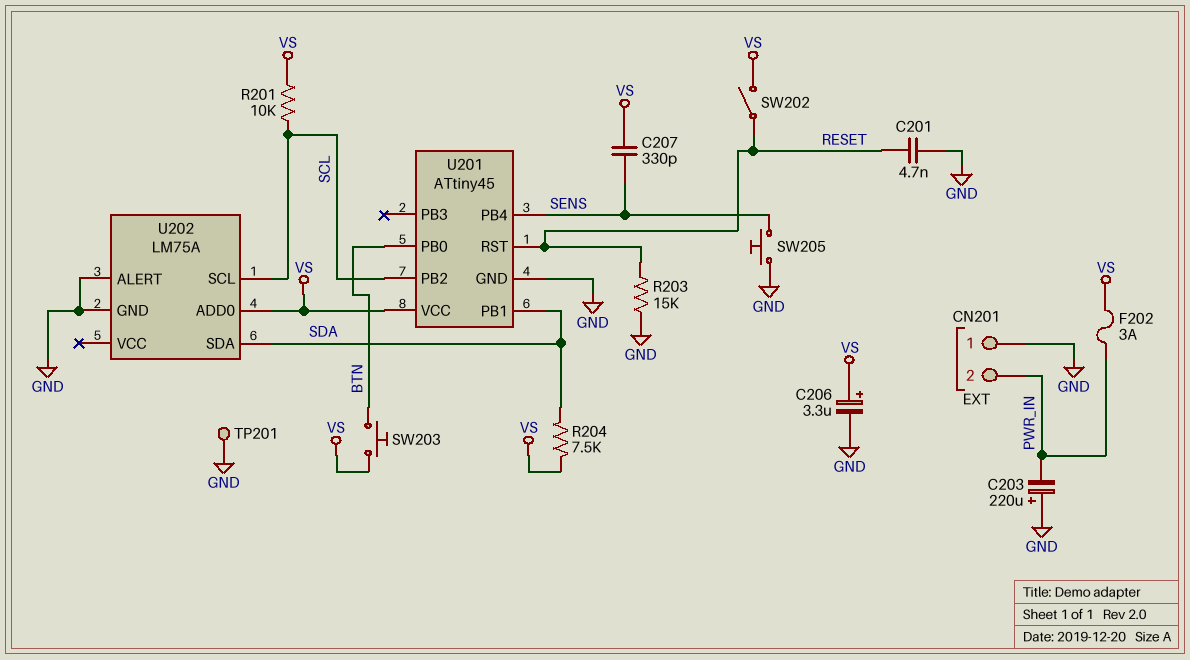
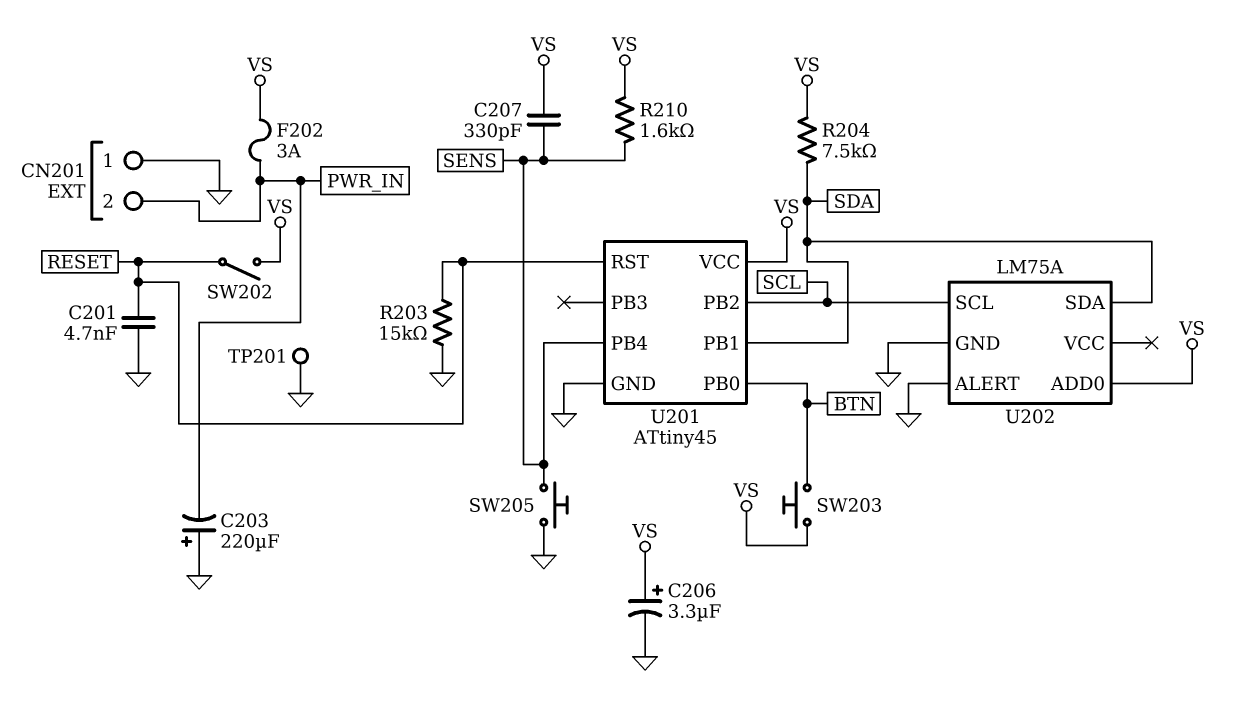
R201: 10k (SCL, VS) -> none
R210: none -> 1.6k (SENS, VS)

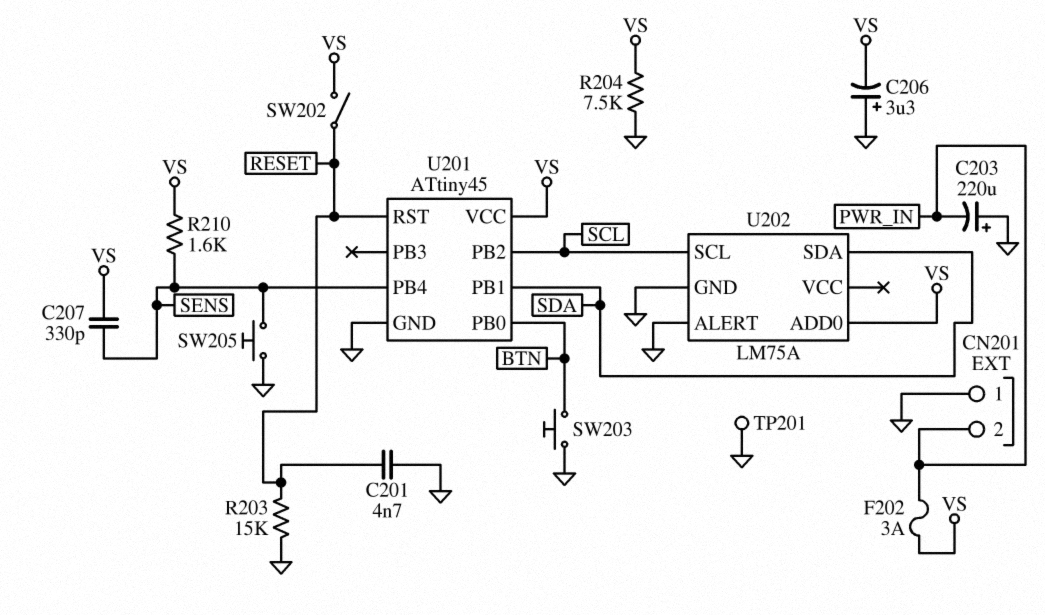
C206: 3.3uF (plus VS, minus GND) -> 3.3uF (plus GND, minus VS)
R204: 7.5k (SDA, VS) -> 7.5k (GND, VS)
SW203: button (BTN, VS) -> button (BTN, GND)

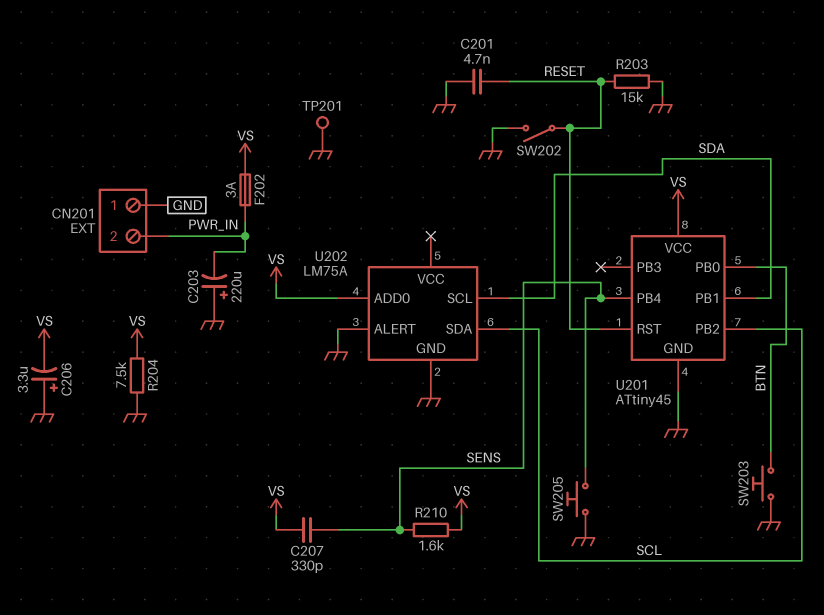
SW202: switch (RESET, VS) -> switch (GND, RESET)
U202 pin SCL: SCL -> SDA
U202 pin SDA: SDA -> SCL

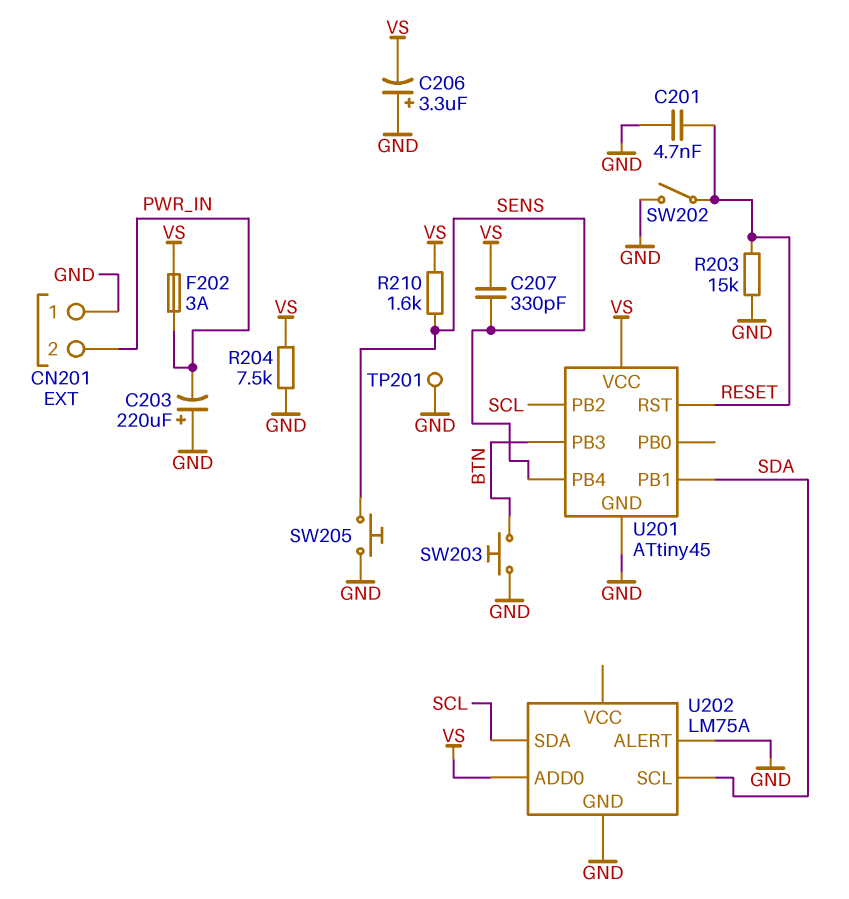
U201 pin PB0: BTN -> none
U201 pin PB3: none -> BTN

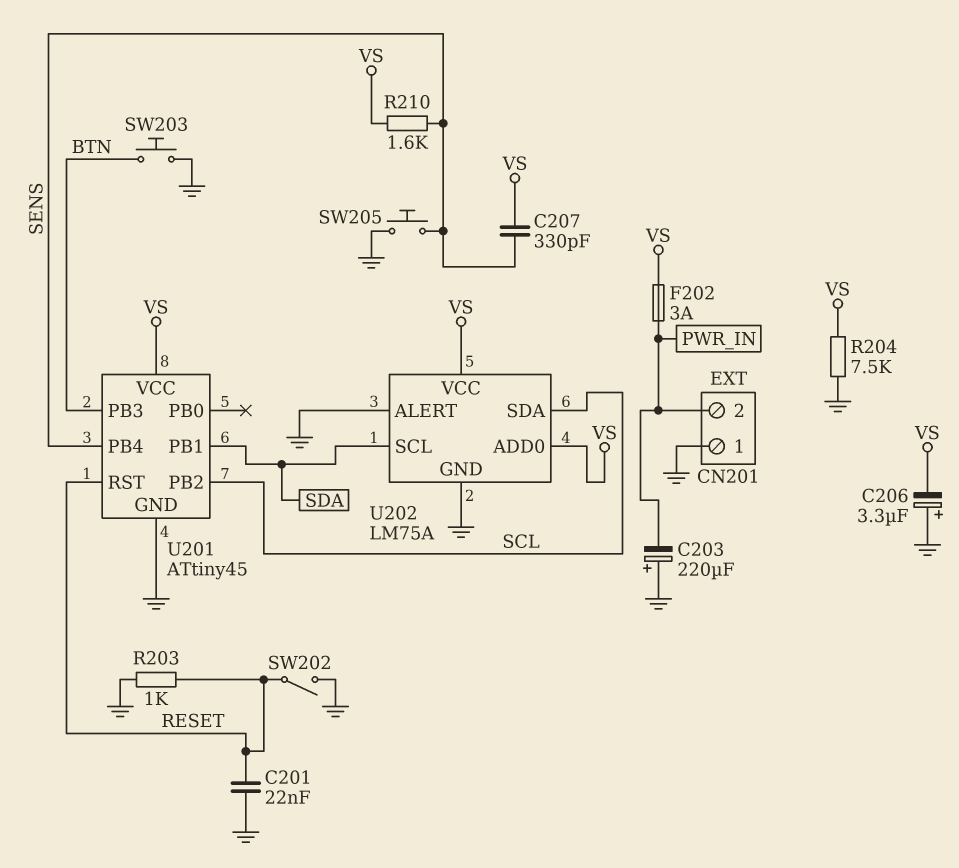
C201: 4.7nF (GND, RESET) -> 22nF (GND, RESET)
R203: 15k (GND, RESET) -> 1k (GND, RESET)
TP201: test point (GND) -> none
U202 pin VCC: none -> VS

